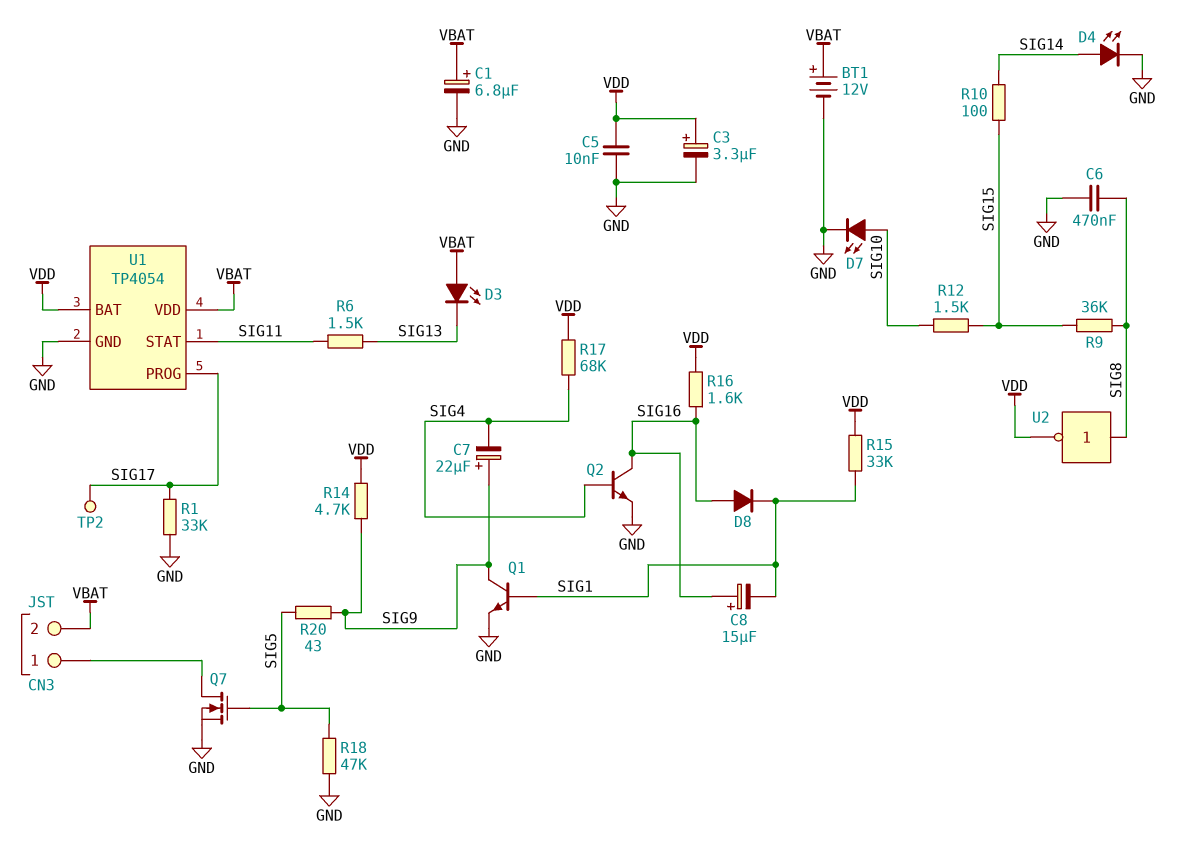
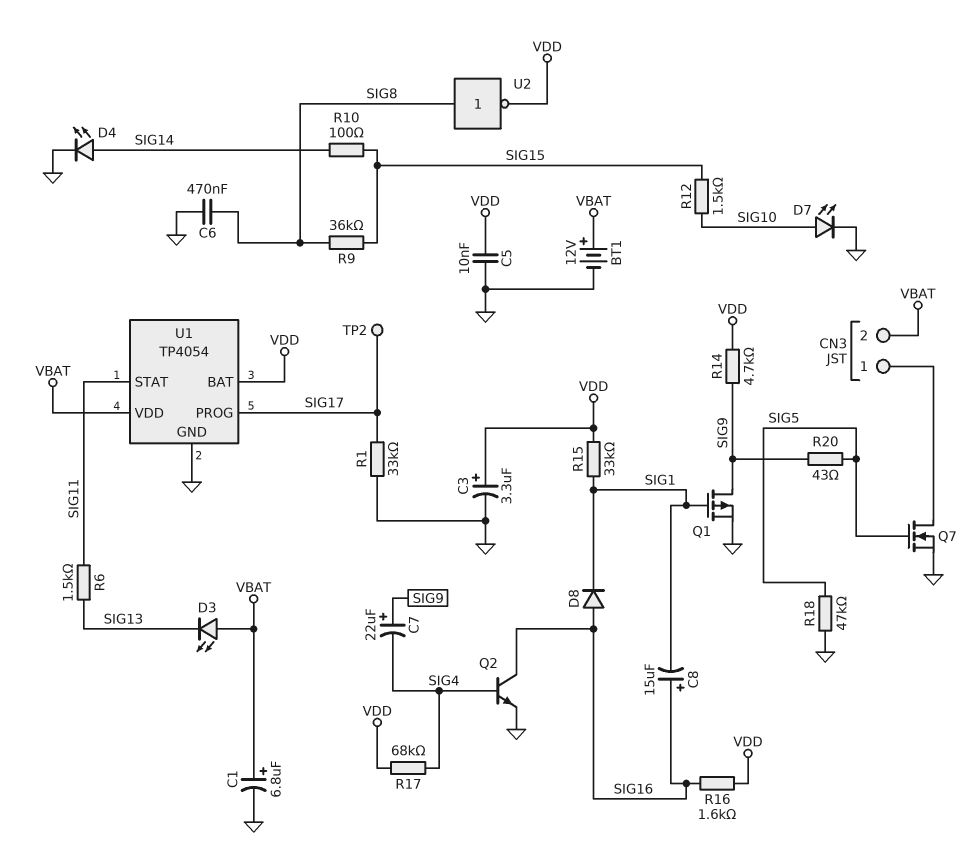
Q1: NPN (B SIG1, C SIG9, E GND) -> PMOS (G SIG1, D SIG9, S GND)

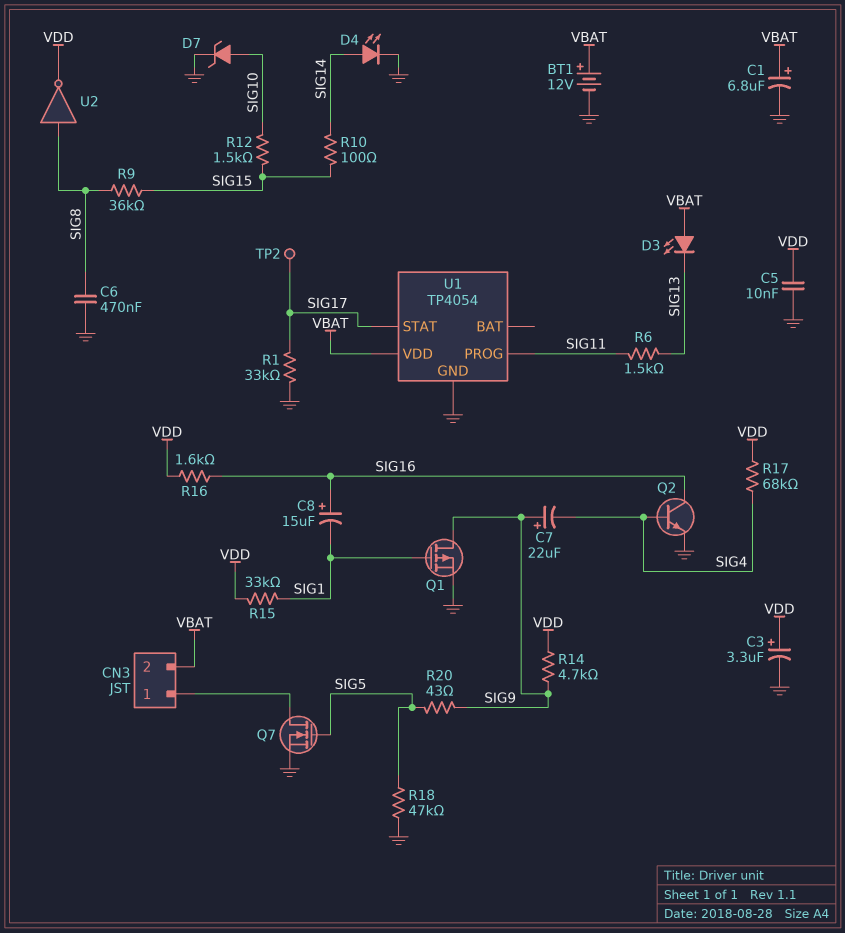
D7: LED (A SIG10, K GND) -> zener (A SIG10, K GND)
D8: diode (A SIG16, K SIG1) -> none
U1 pin BAT: VDD -> none
U1 pin PROG: SIG17 -> SIG11
U1 pin STAT: SIG11 -> SIG17

